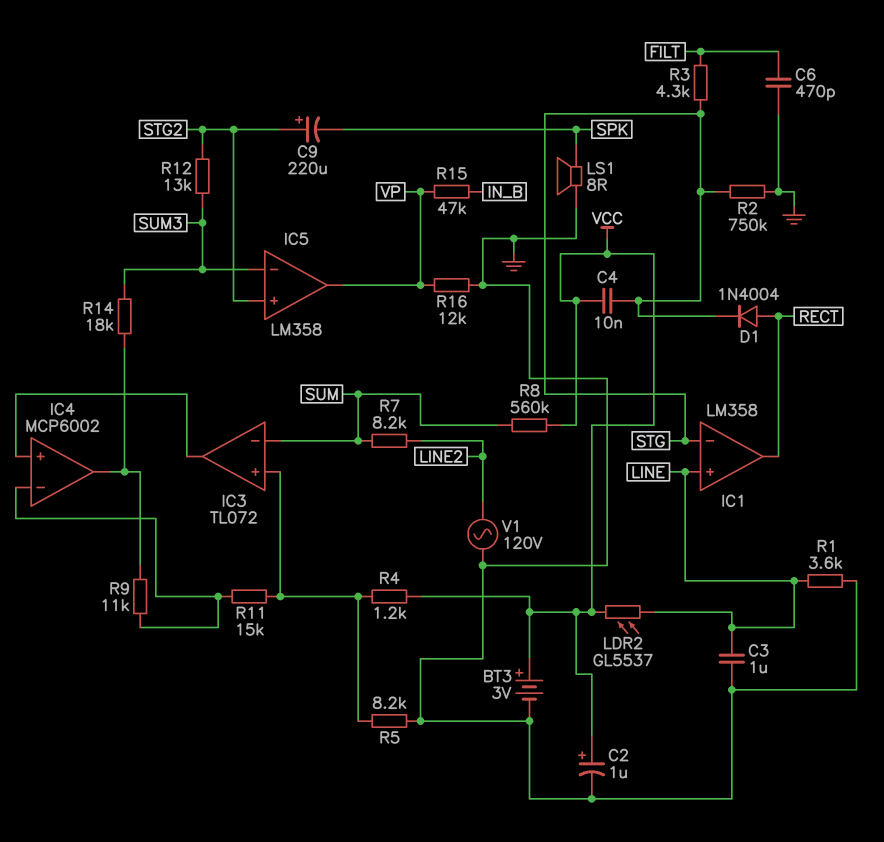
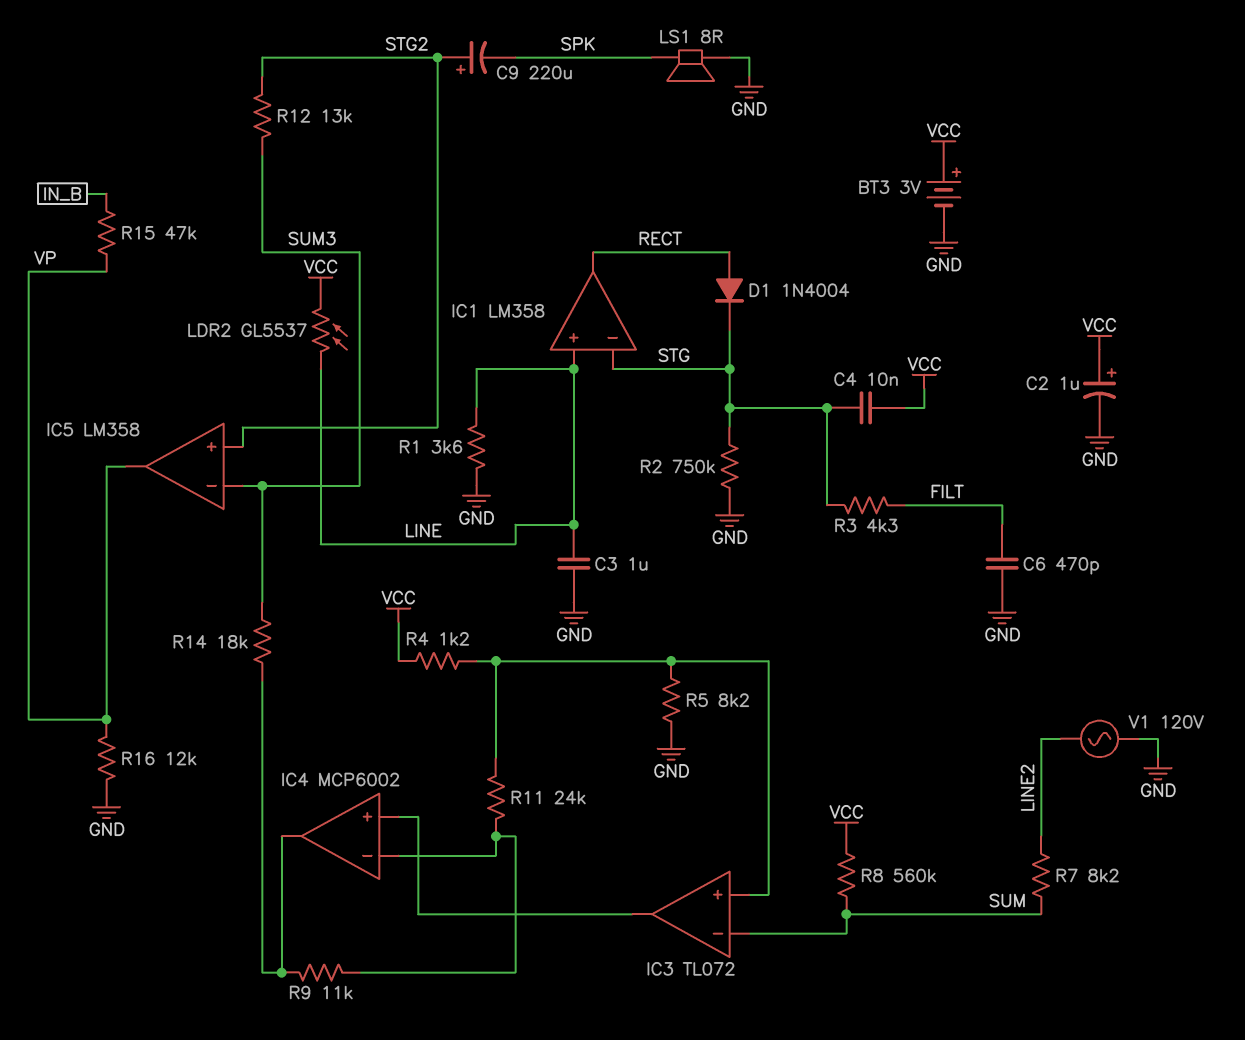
R11: 15k (IC3/in+, IC4/in-) -> 24k (IC3/in+, IC4/in-)

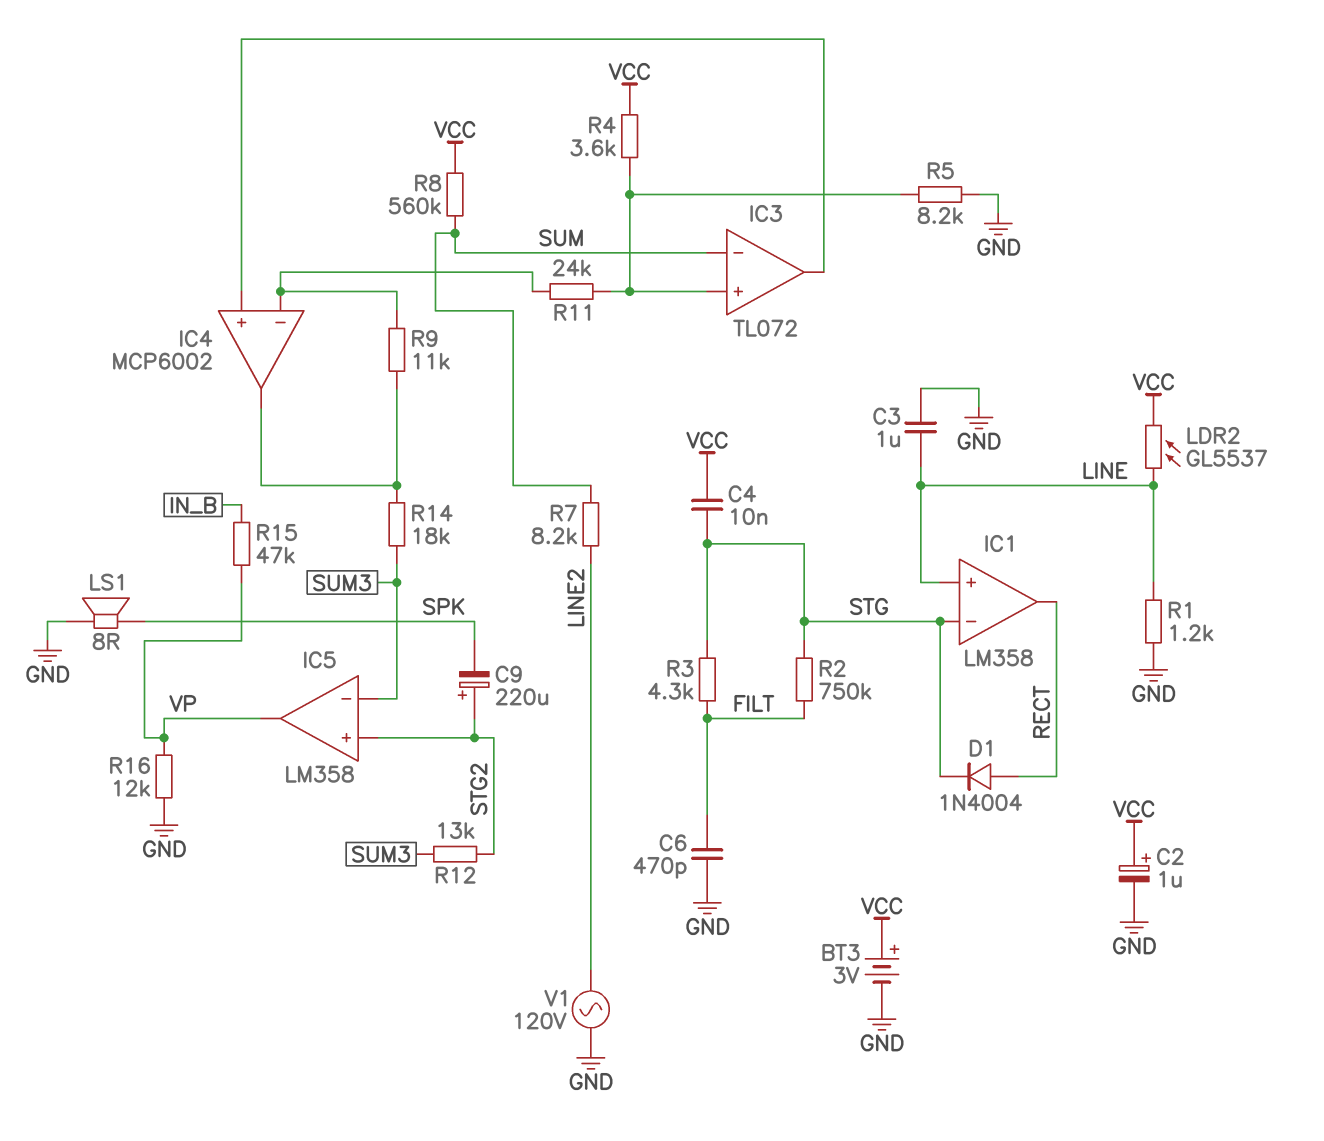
R1: 3.6k (GND, LINE) -> 1.2k (GND, LINE)
R2: 750k (GND, STG) -> 750k (FILT, STG)
R4: 1.2k (IC3/in+, VCC) -> 3.6k (IC3/in+, VCC)

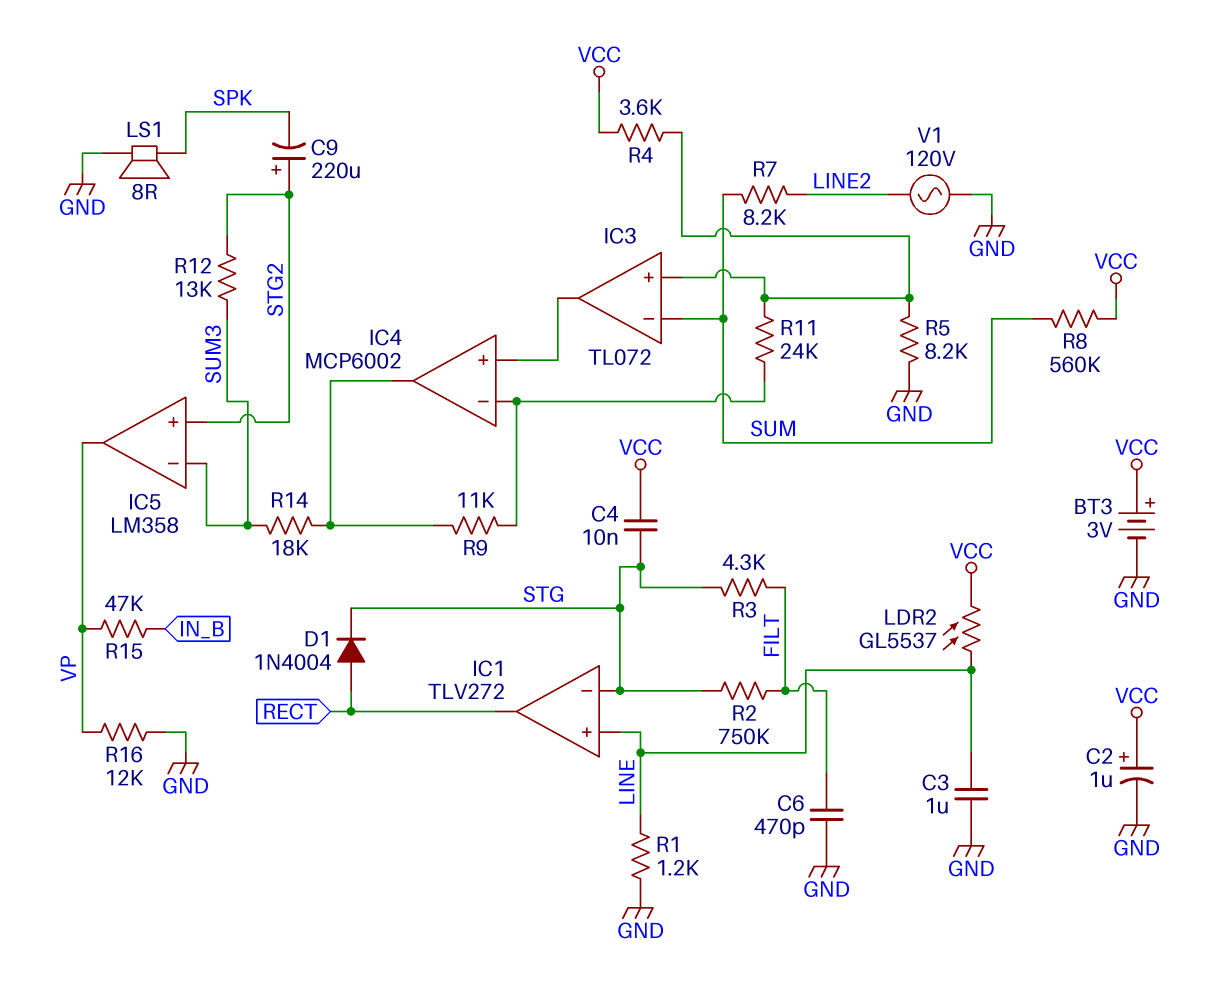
IC1: LM358 -> TLV272

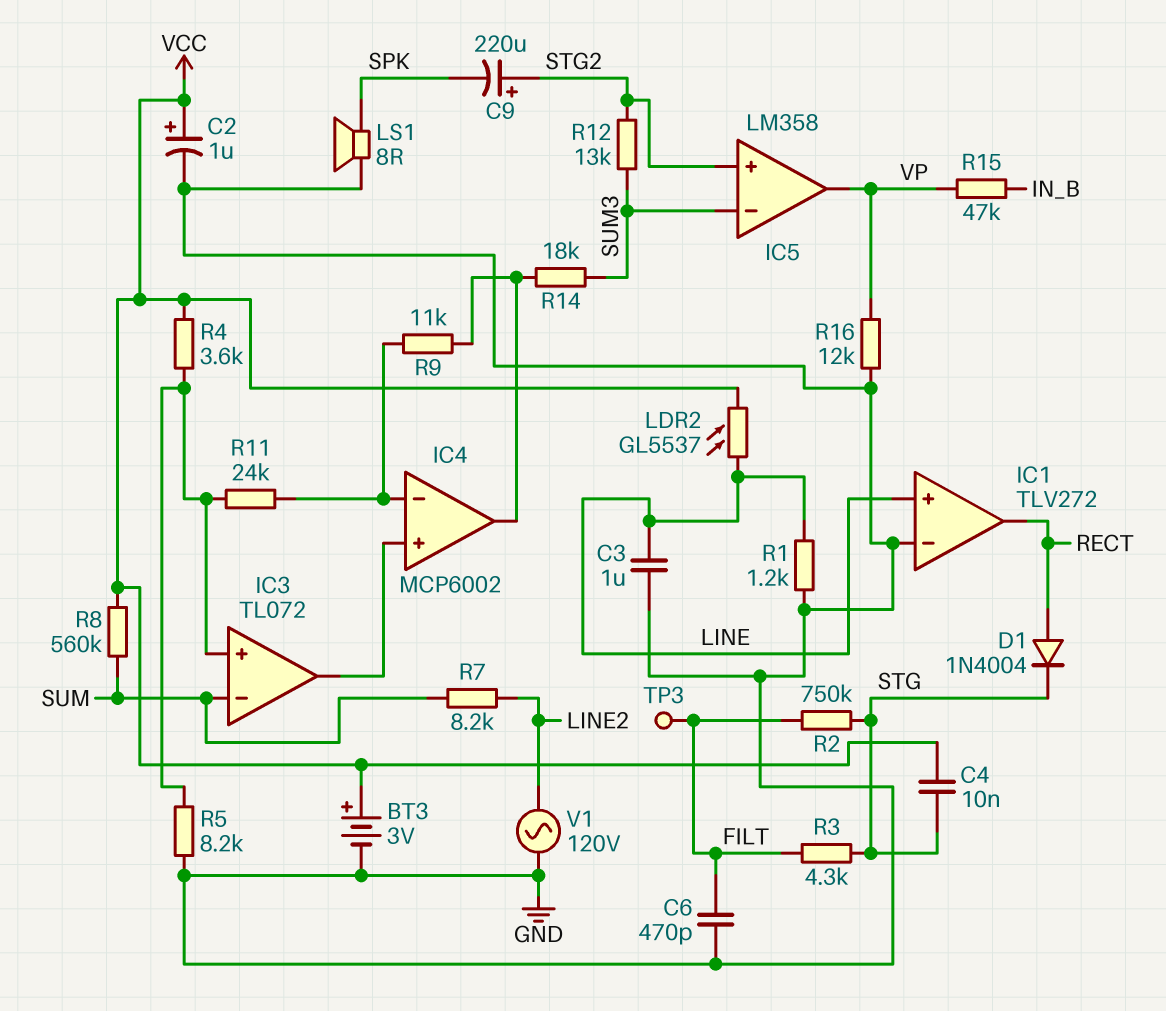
IC1 pin in-: STG -> GND
TP3: none -> test point (FILT)

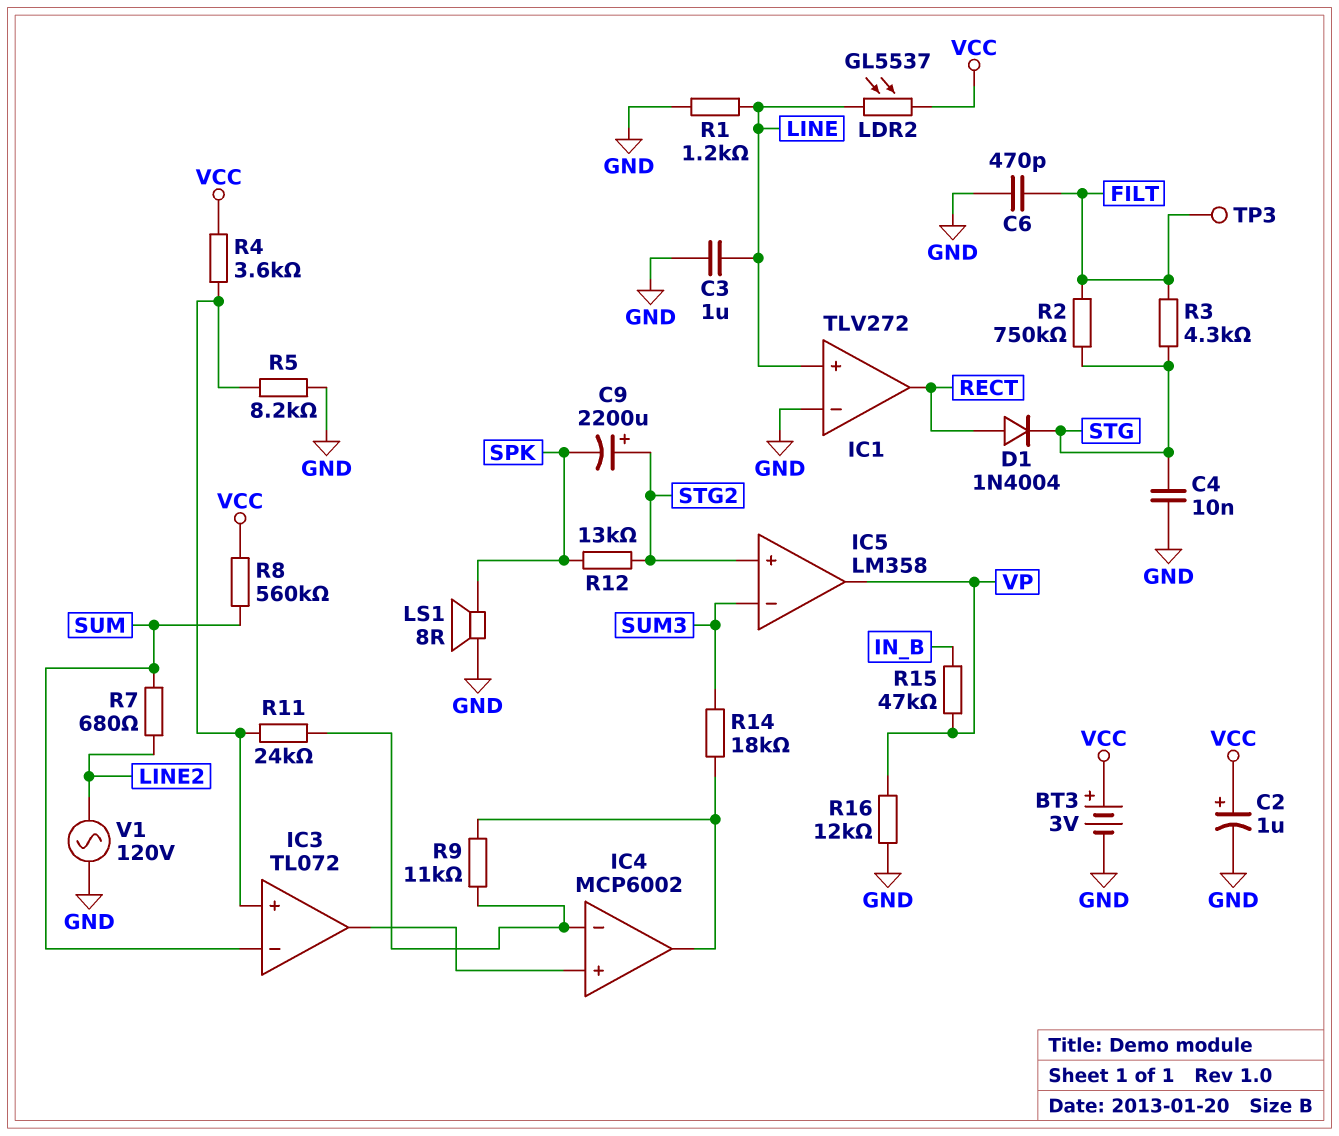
C4: 10nF (STG, VCC) -> 10nF (GND, STG)
C9: 220uF (plus STG2, minus SPK) -> 2200uF (plus STG2, minus SPK)
R7: 8.2k (LINE2, SUM) -> 680 (LINE2, SUM)
R12: 13k (STG2, SUM3) -> 13k (SPK, STG2)

